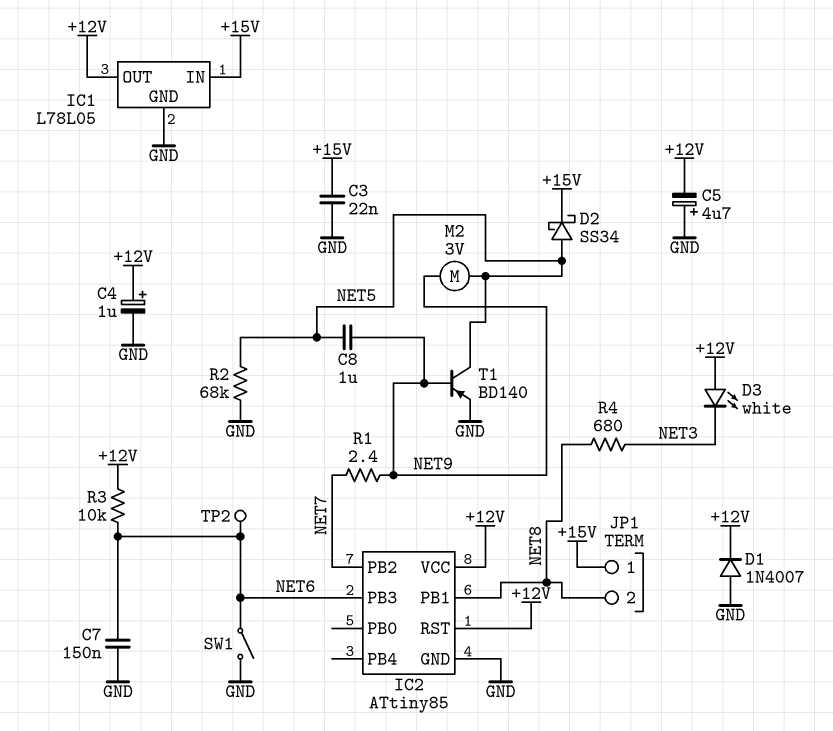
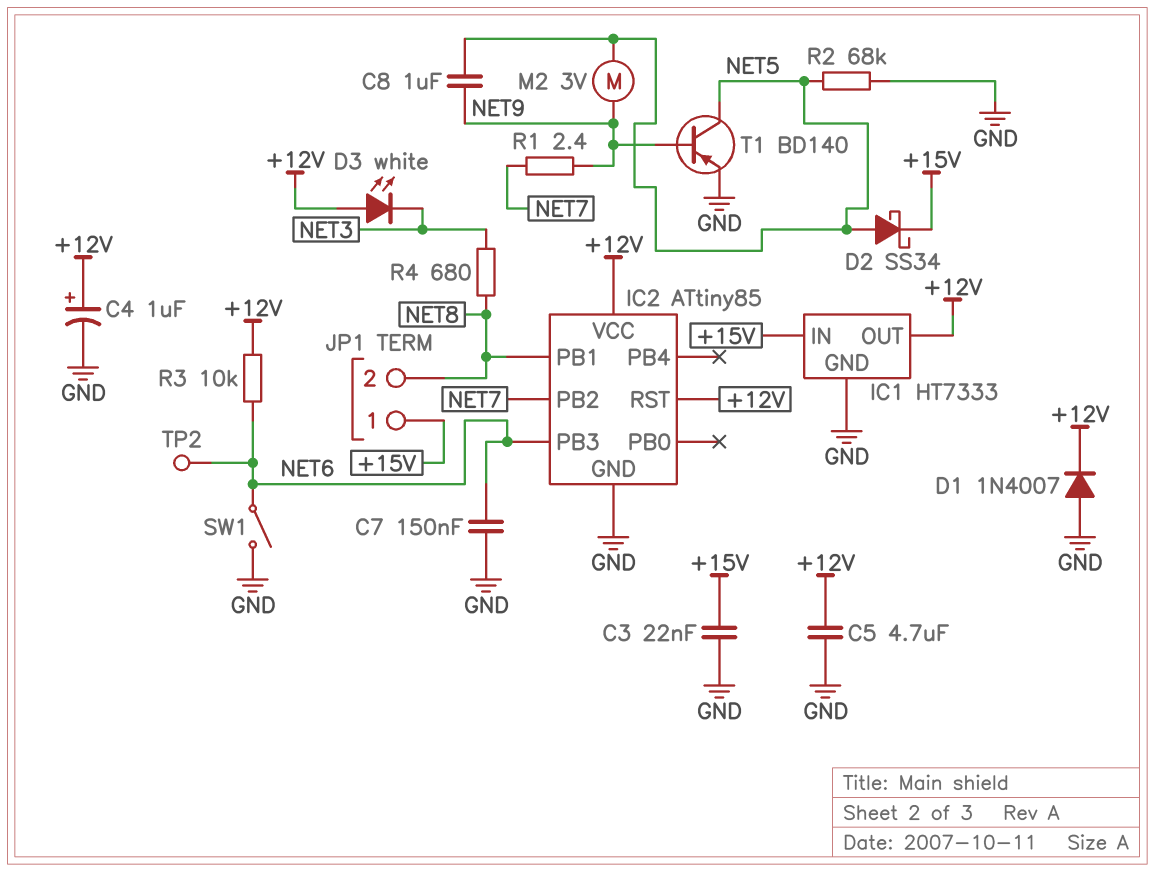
C5: 4.7uF (plus GND, minus +12V) -> 4.7uF (+12V, GND)
IC1: L78L05 -> HT7333

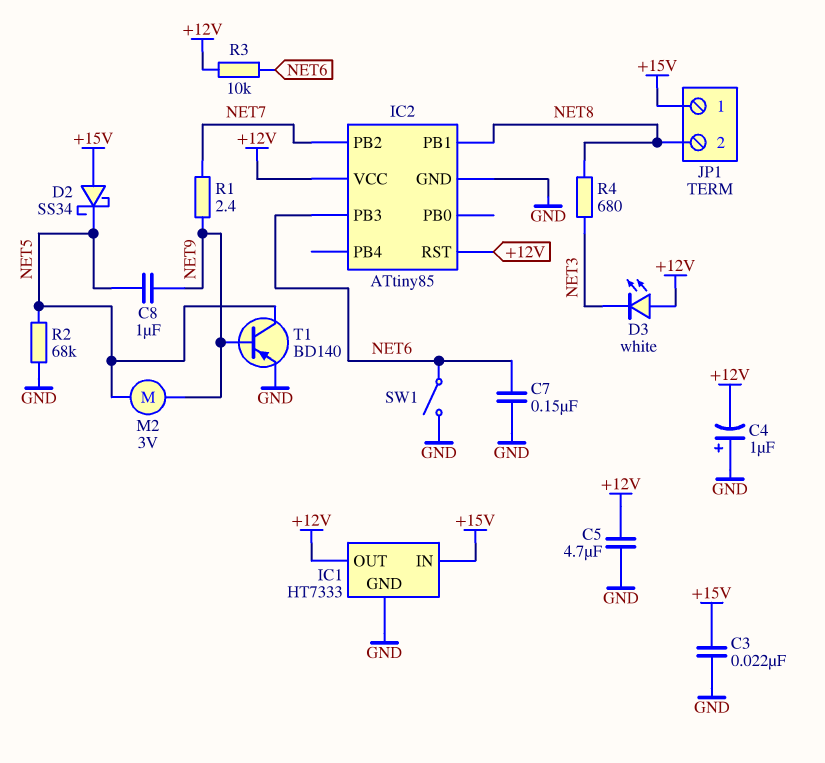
C4: 1uF (plus +12V, minus GND) -> 1uF (plus GND, minus +12V)
D1: diode 1N4007 (A GND, K +12V) -> none
D2: schottky SS34 (A NET5, K +15V) -> schottky SS34 (A +15V, K NET5)
TP2: test point (NET6) -> none

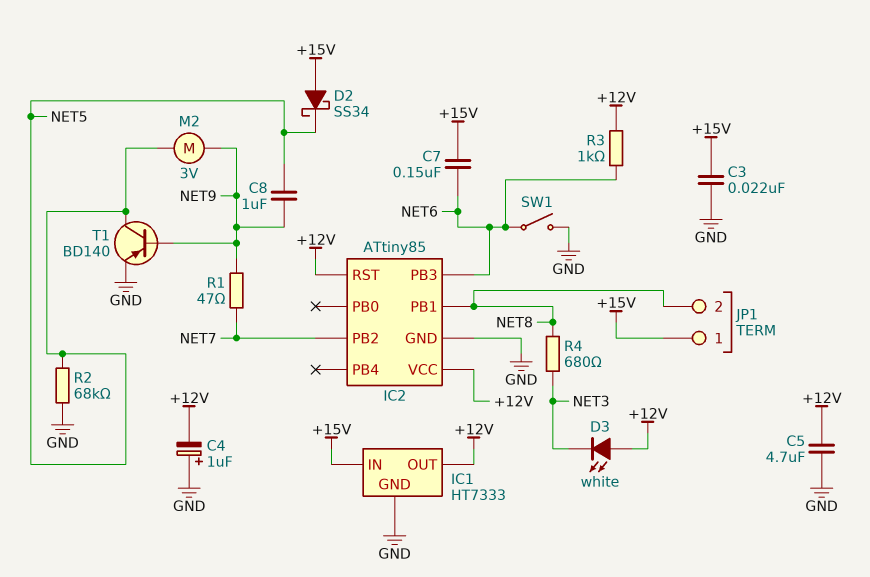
C7: 150nF (GND, NET6) -> 150nF (+15V, NET6)
R1: 2.4 (NET7, NET9) -> 47 (NET7, NET9)
R3: 10k (+12V, NET6) -> 1k (+12V, NET6)

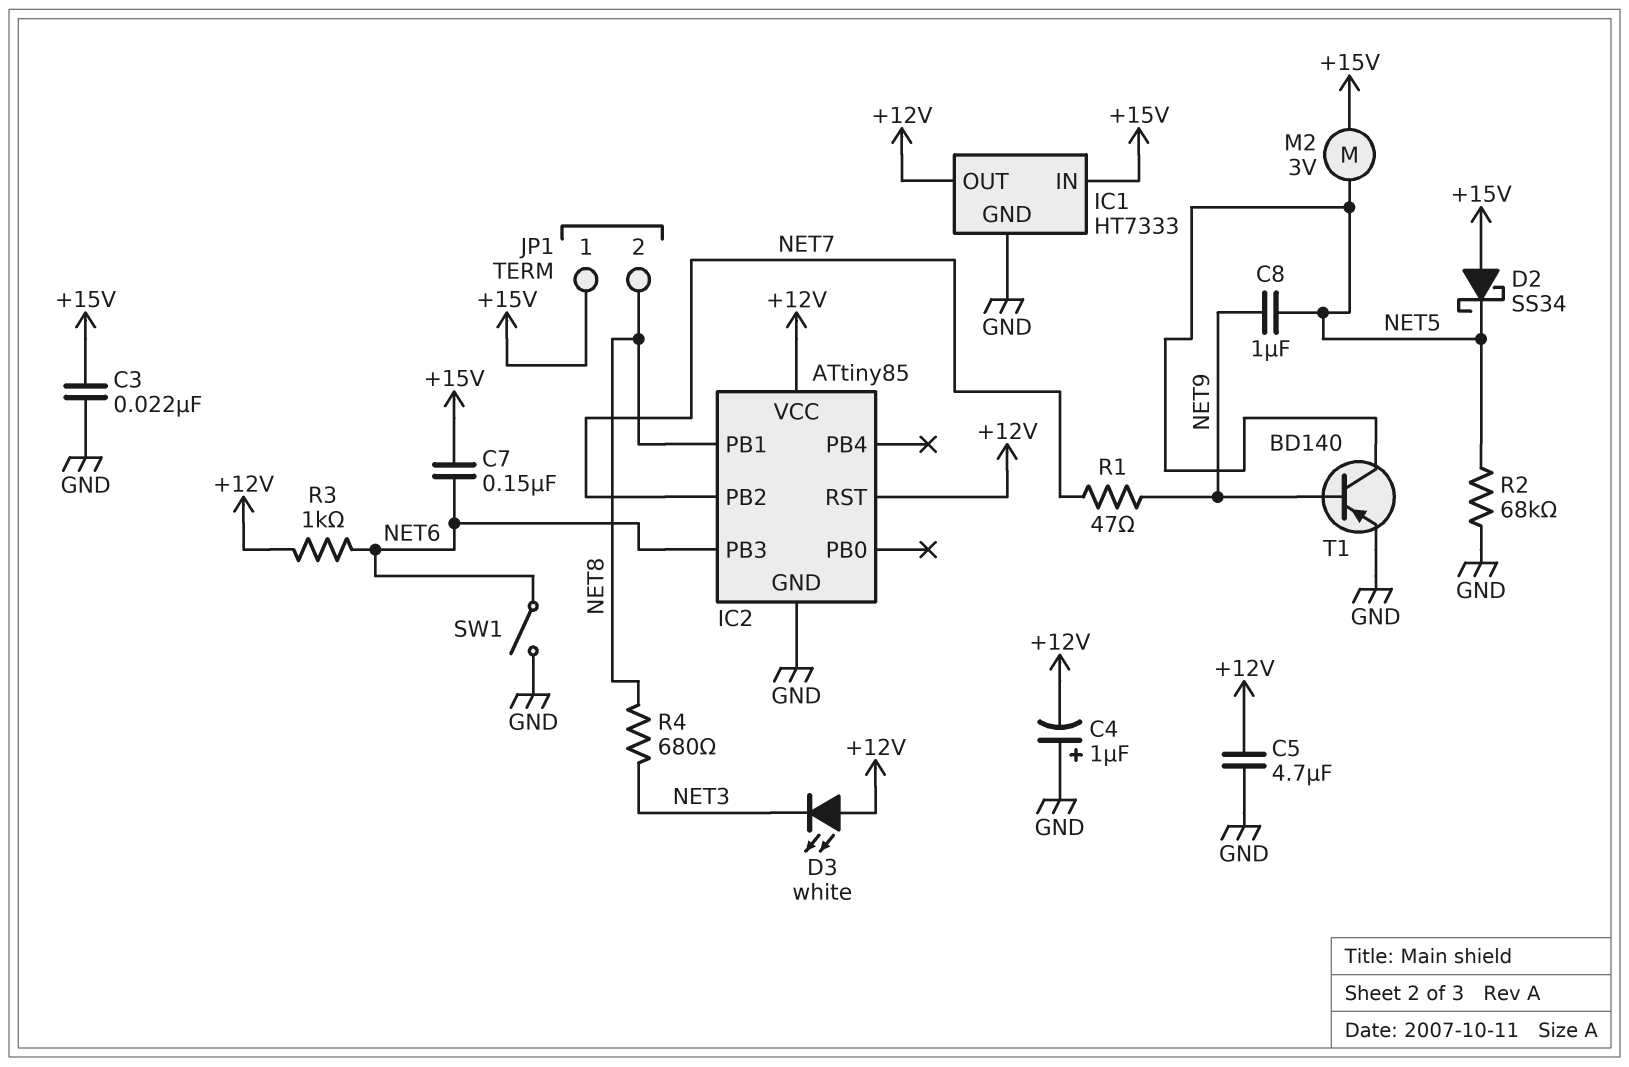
M2: motor 3V (NET5, NET9) -> motor 3V (+15V, NET5)

